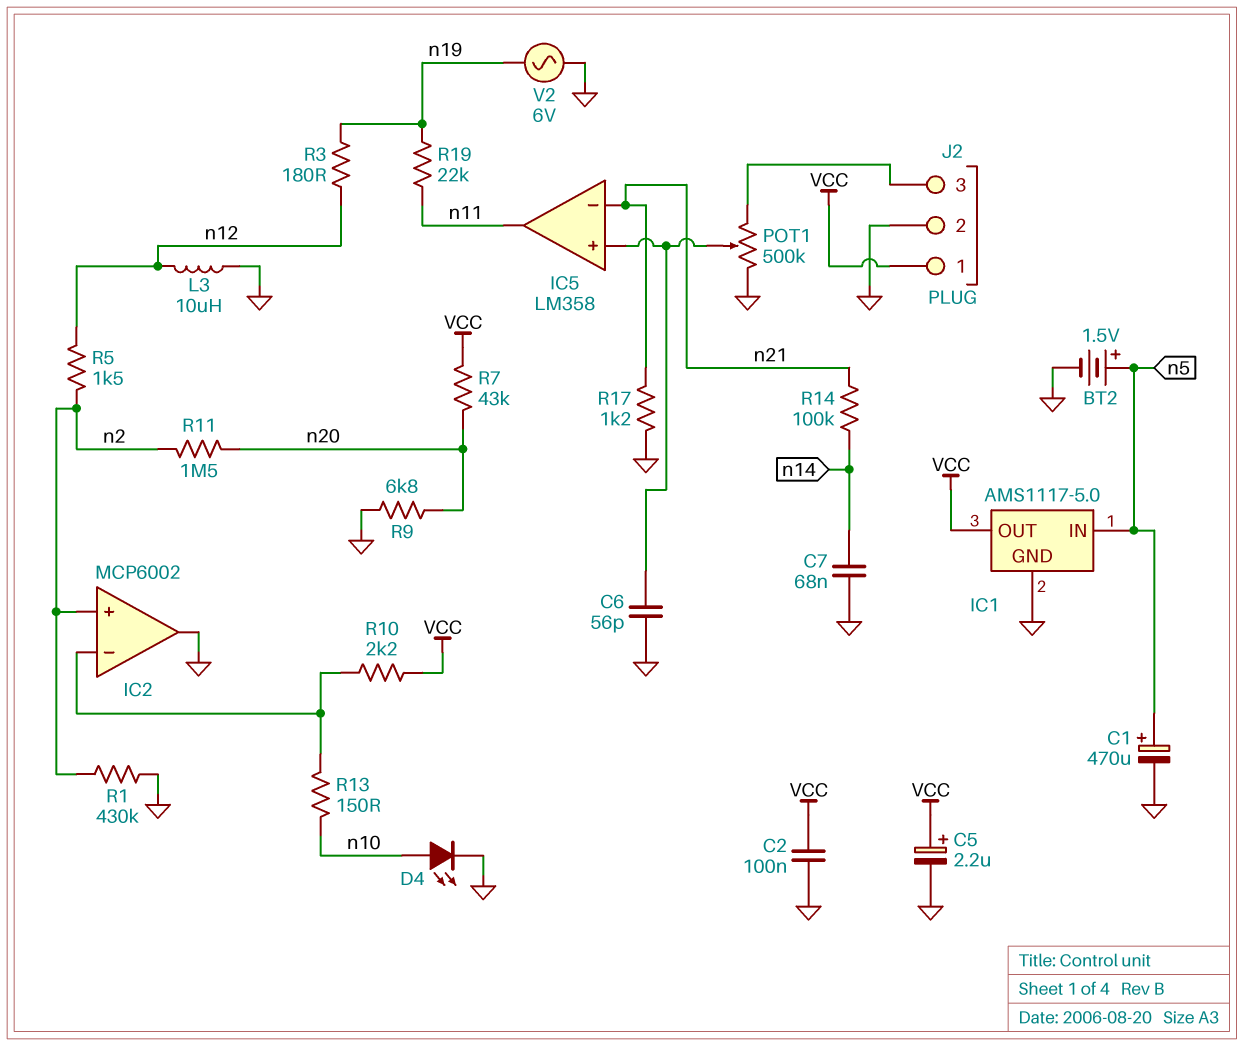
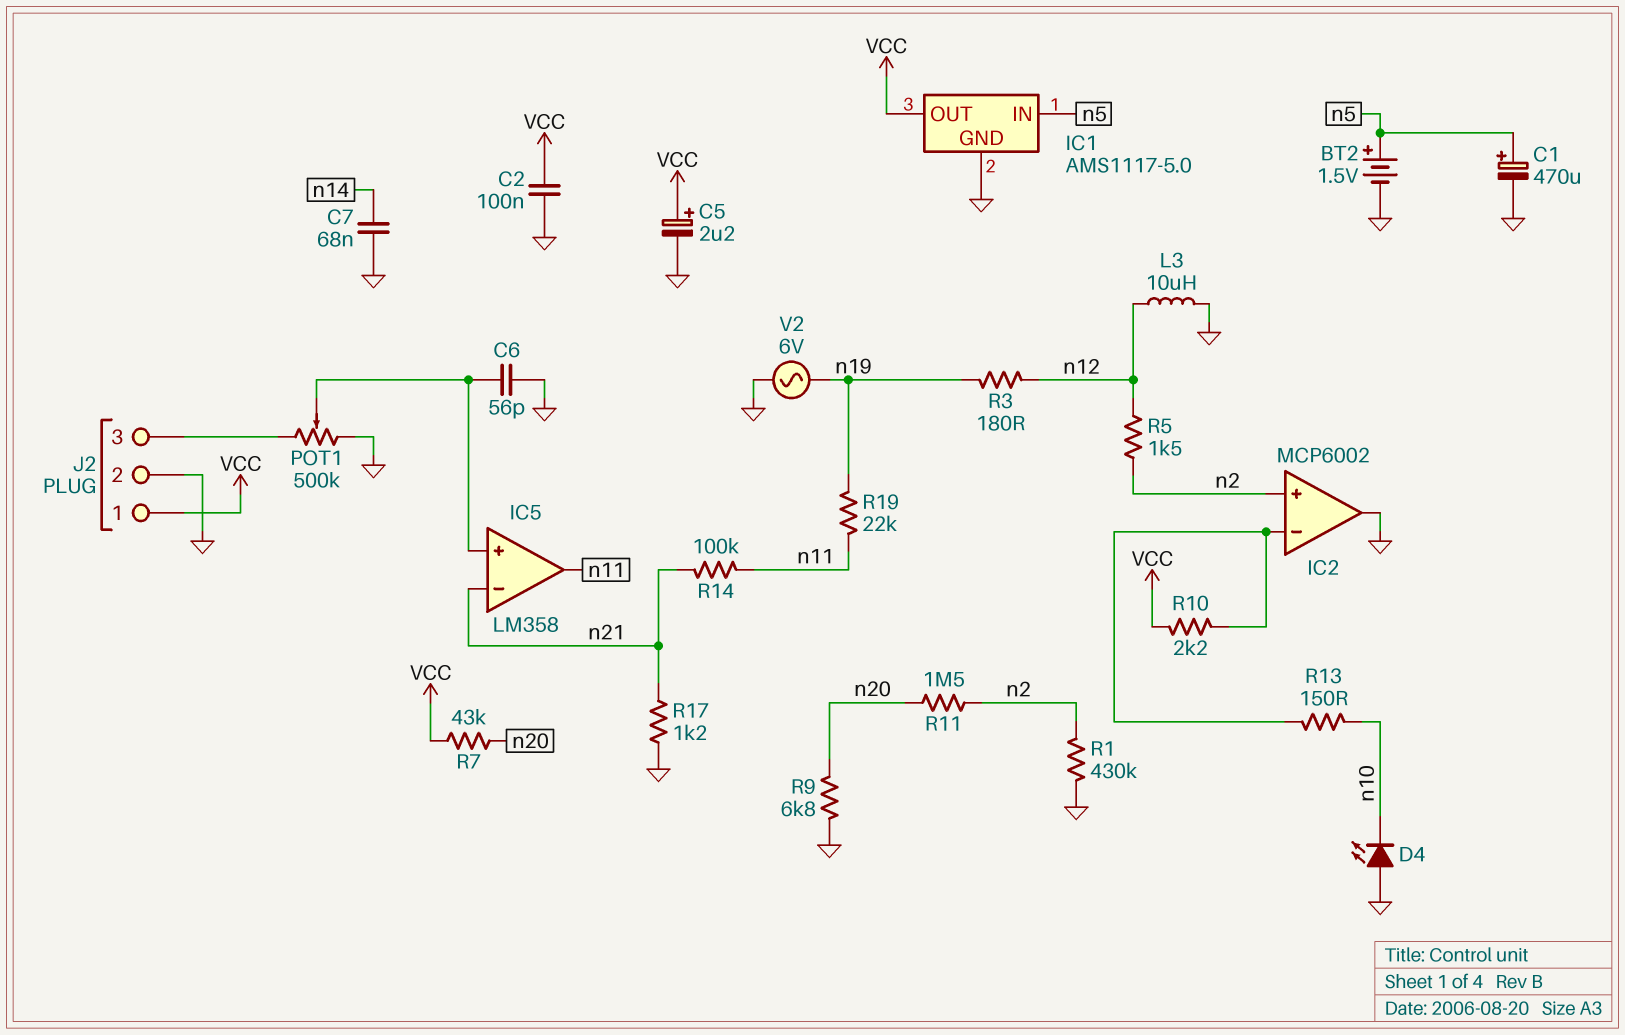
D4: LED (A n10, K GND) -> LED (A GND, K n10)
R14: 100k (n14, n21) -> 100k (n11, n21)

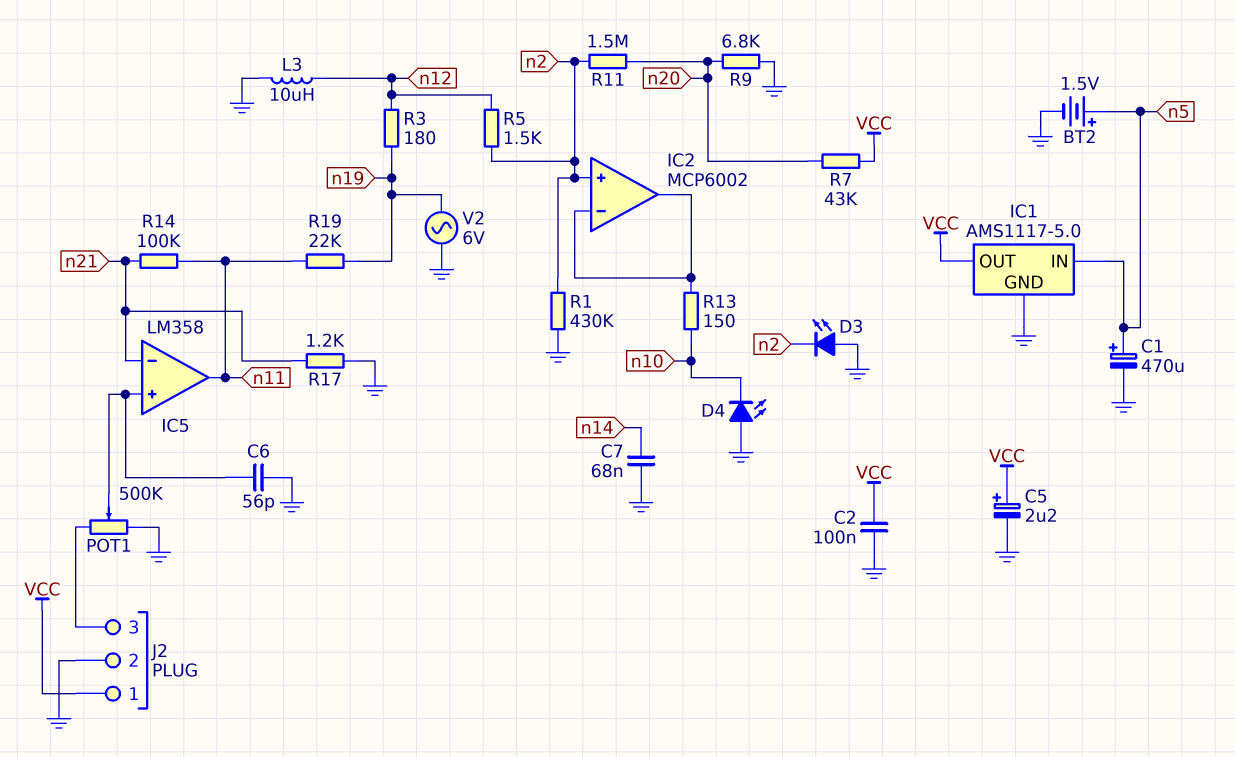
D3: none -> LED (A GND, K n2)
IC2 pin out: GND -> IC2/in-
R10: 2.2k (IC2/in-, VCC) -> none

